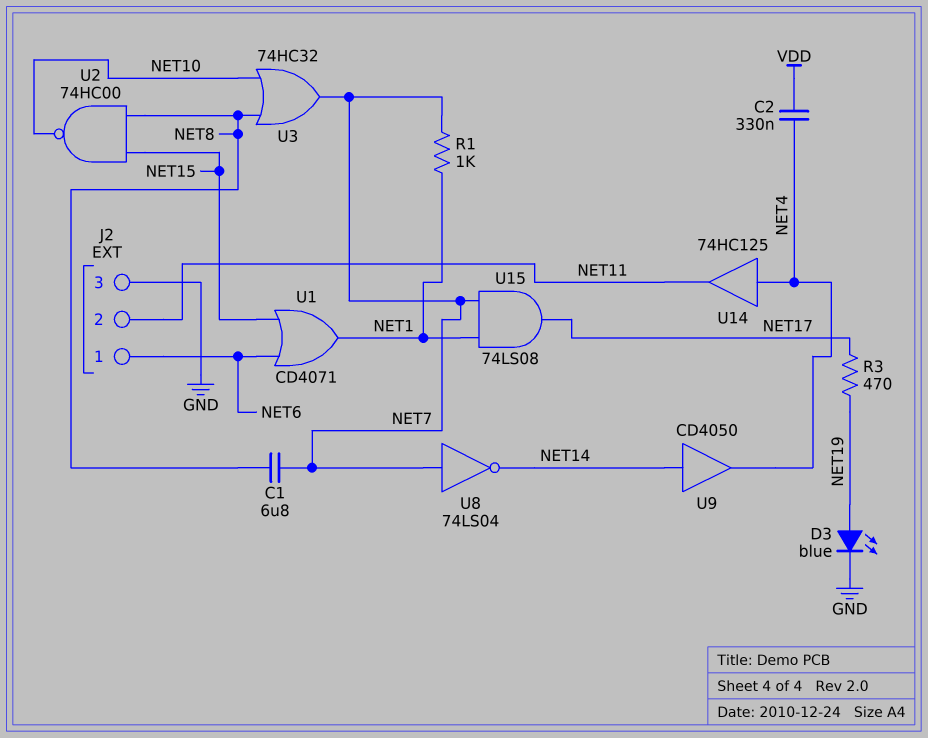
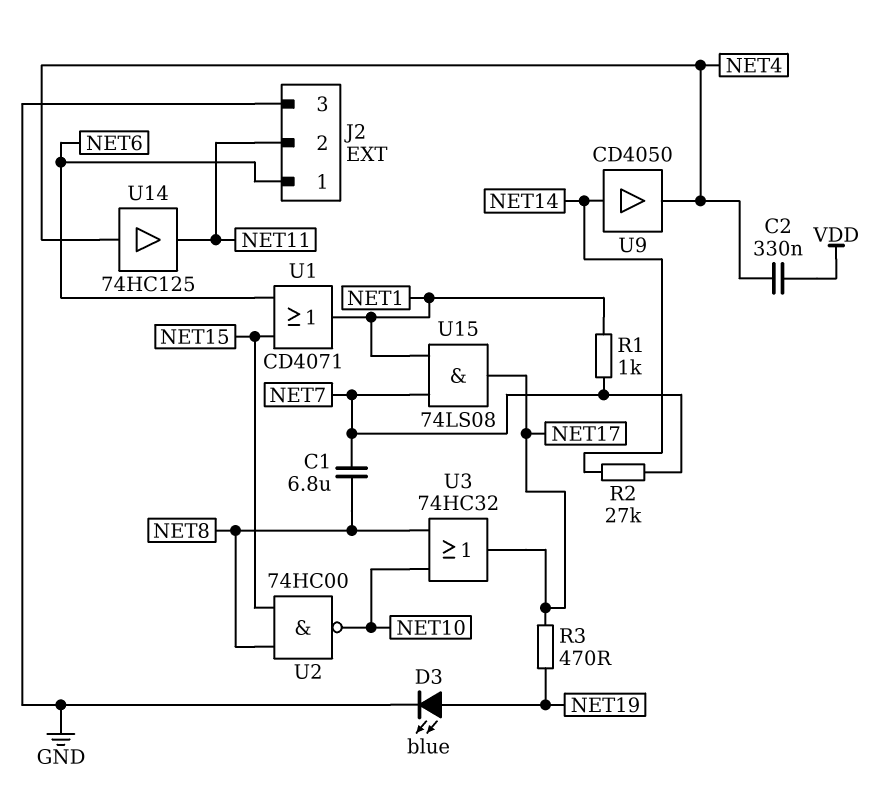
R2: none -> 27k (NET7, NET14)
U3: OR 74HC32 (in NET8, in NET10, out NET7) -> OR 74HC32 (in NET8, in NET10, out NET17)
U8: NOT 74LS04 (in NET7, out NET14) -> none

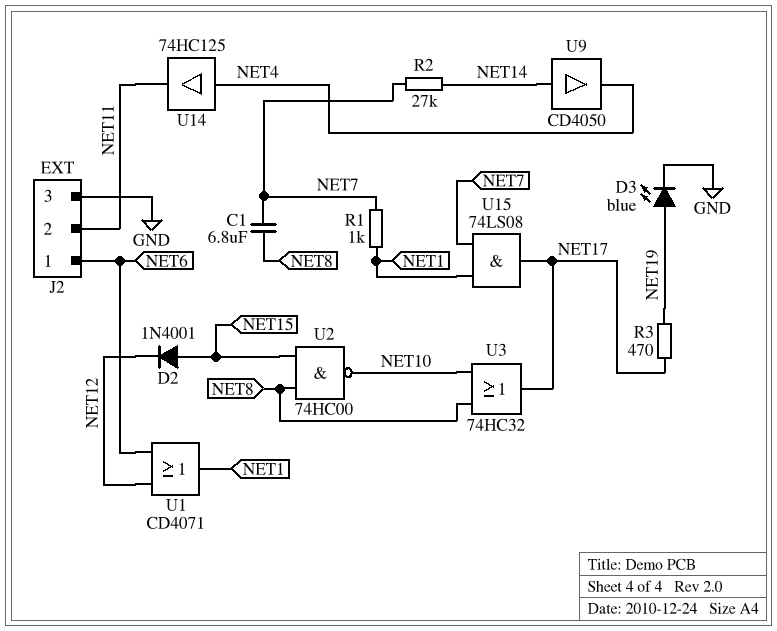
C2: 330nF (NET4, VDD) -> none
D2: none -> diode 1N4001 (A NET15, K NET12)
U1: OR CD4071 (in NET6, in NET15, out NET1) -> OR CD4071 (in NET6, in NET12, out NET1)

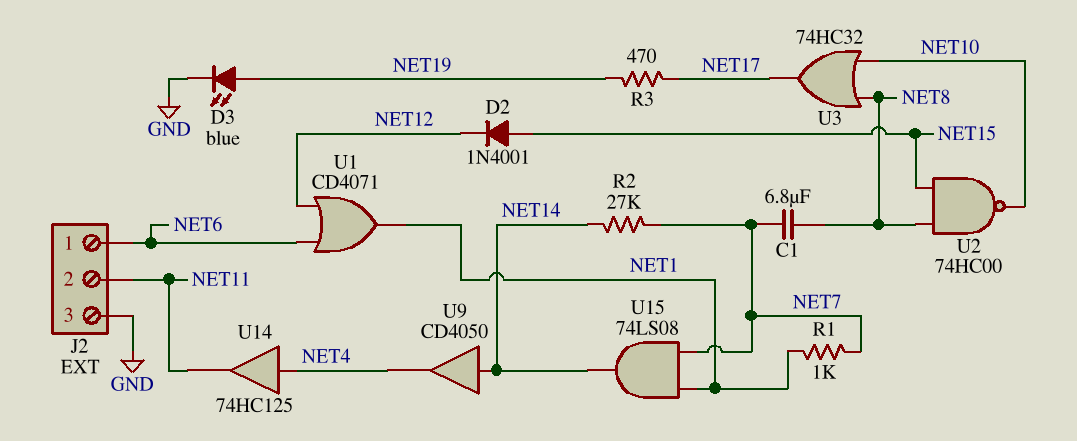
U15: AND 74LS08 (in NET1, in NET7, out NET17) -> AND 74LS08 (in NET1, in NET7, out NET14)

